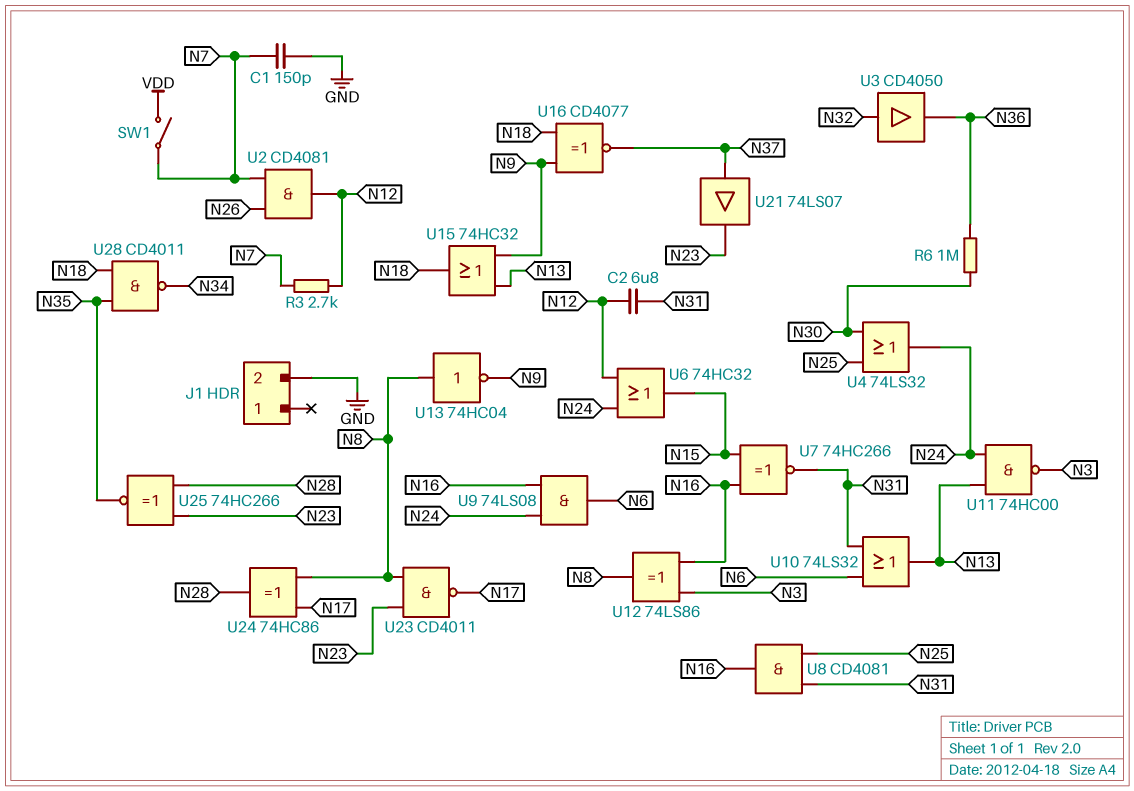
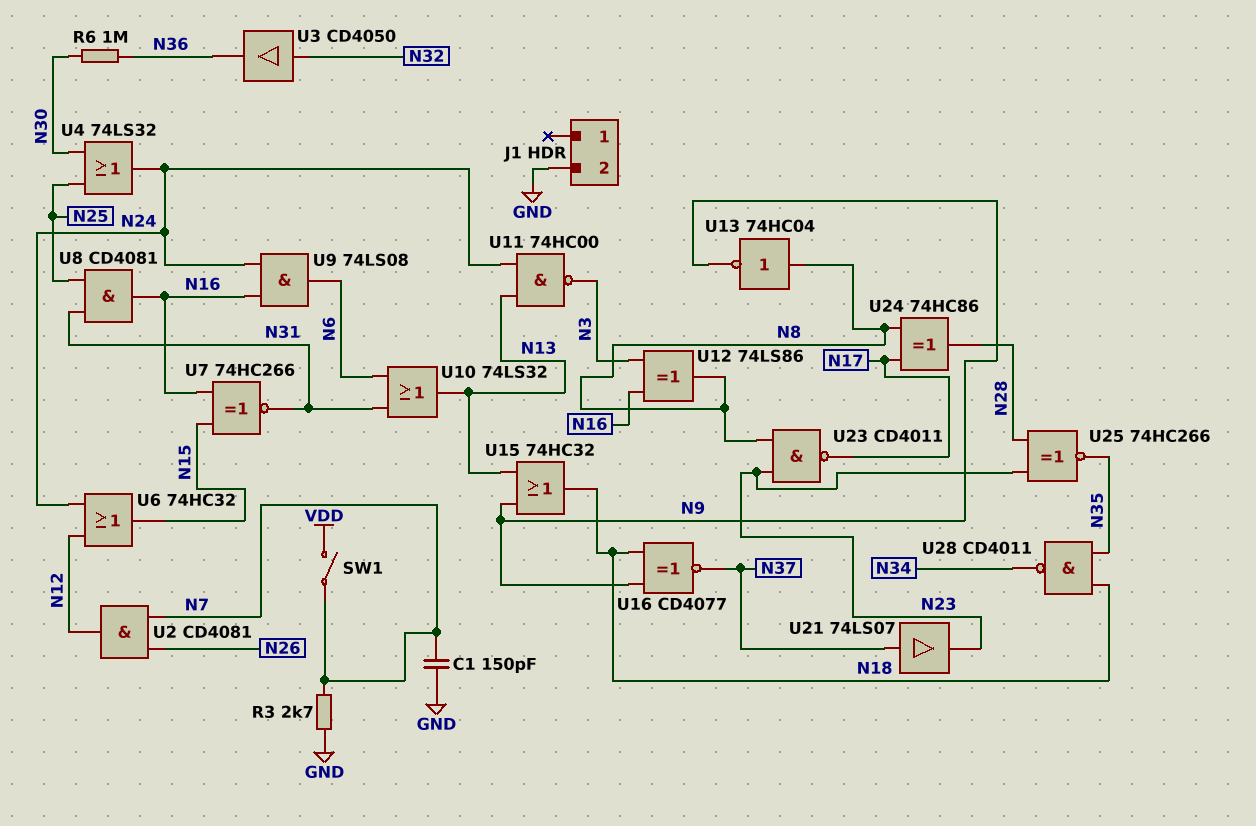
C2: 6.8uF (N12, N31) -> none
R3: 2.7k (N7, N12) -> 2.7k (GND, N7)

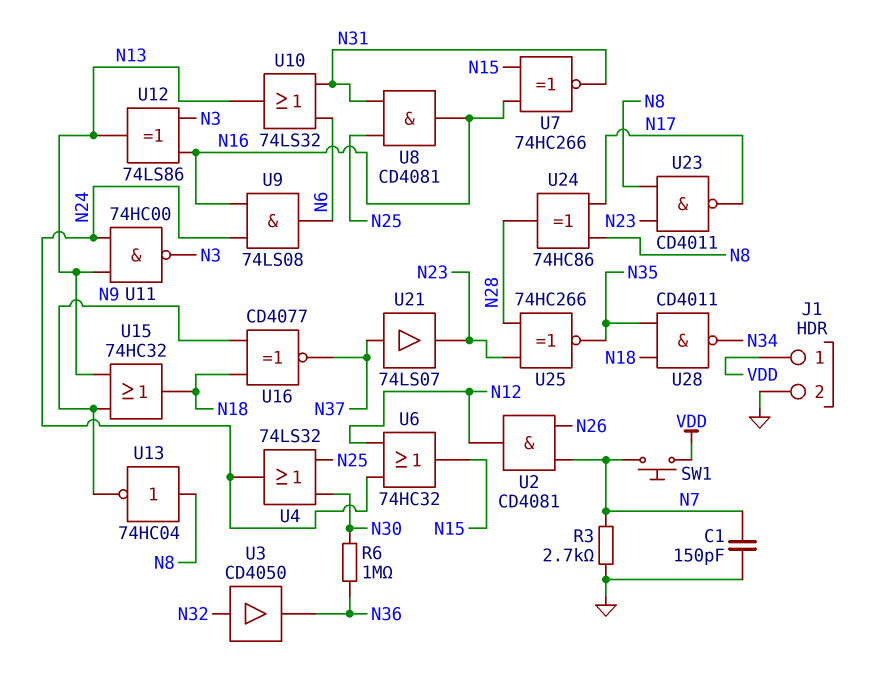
J1 pin 1: none -> VDD
SW1: switch (N7, VDD) -> button (N7, VDD)
U12: XOR 74LS86 (in N3, in N16, out N8) -> XOR 74LS86 (in N3, in N16, out N13)

